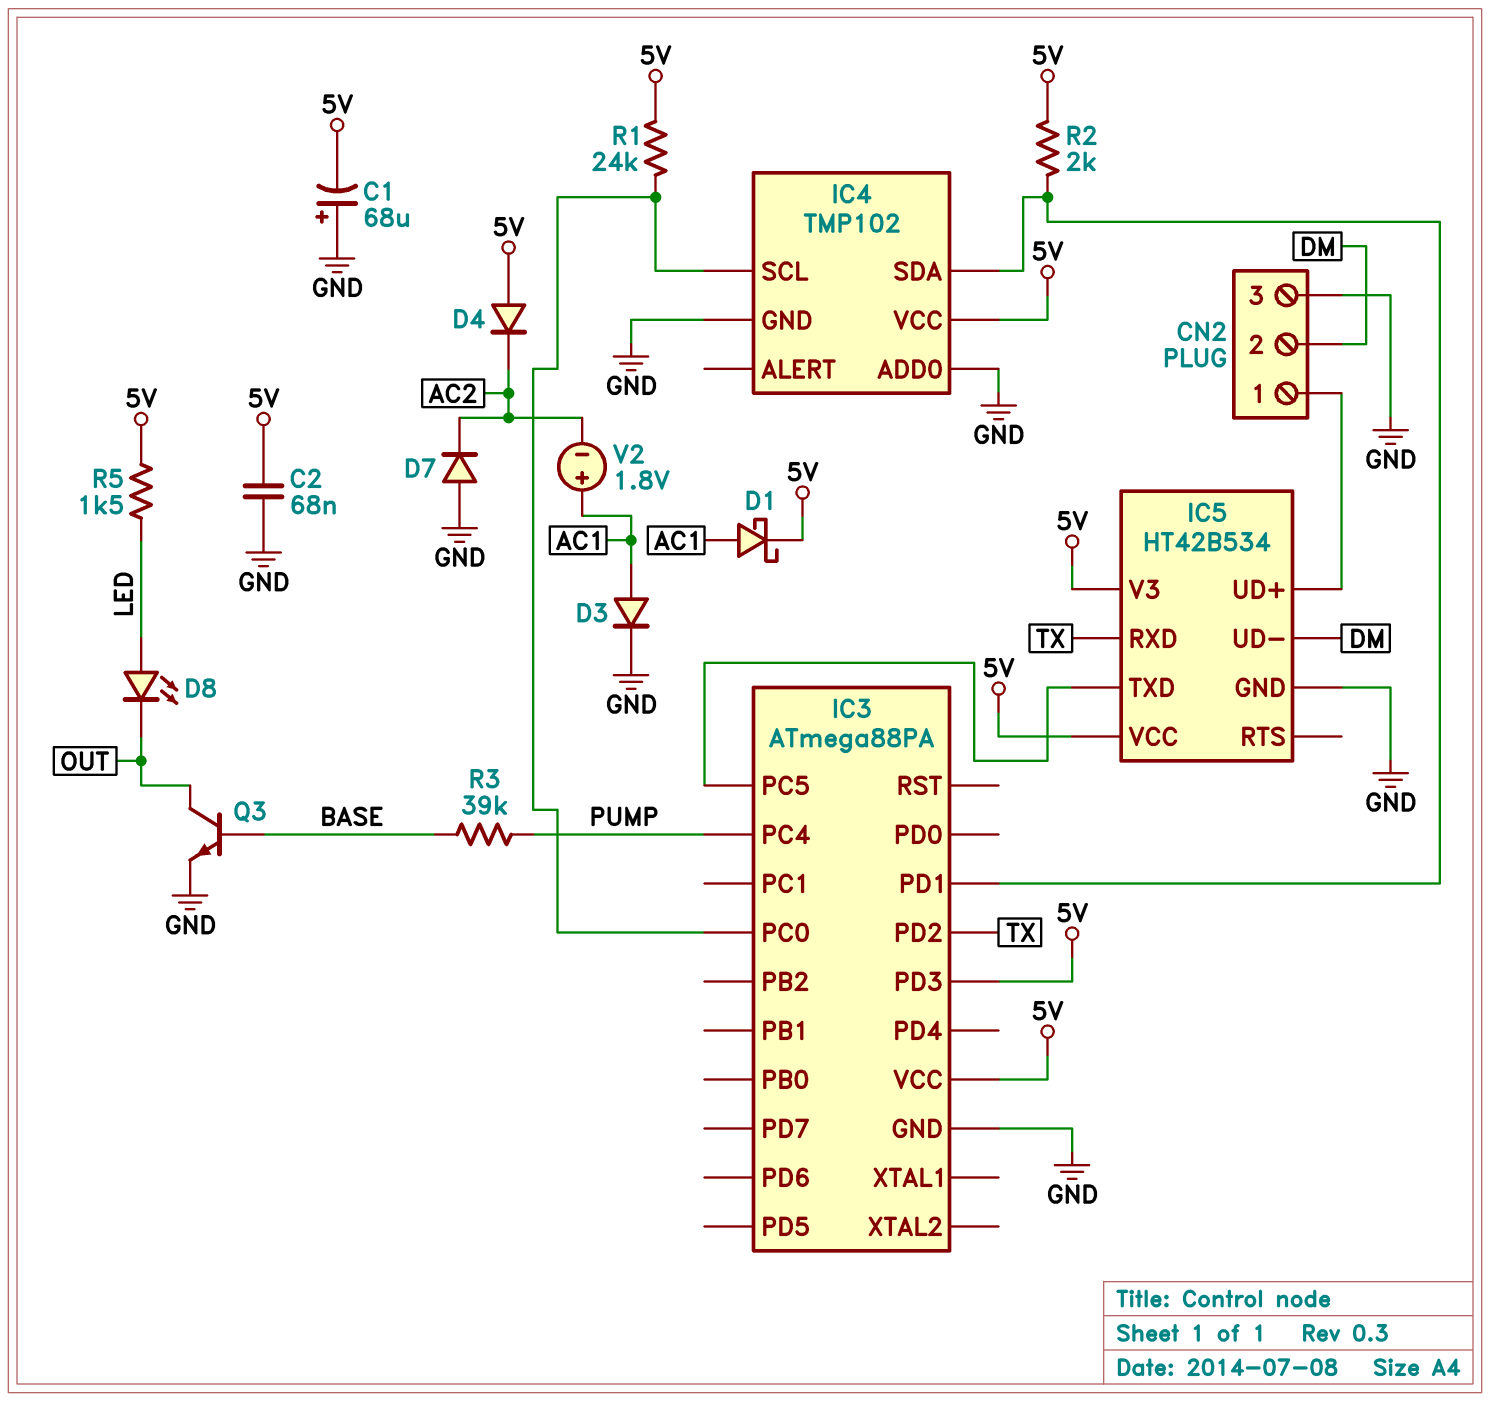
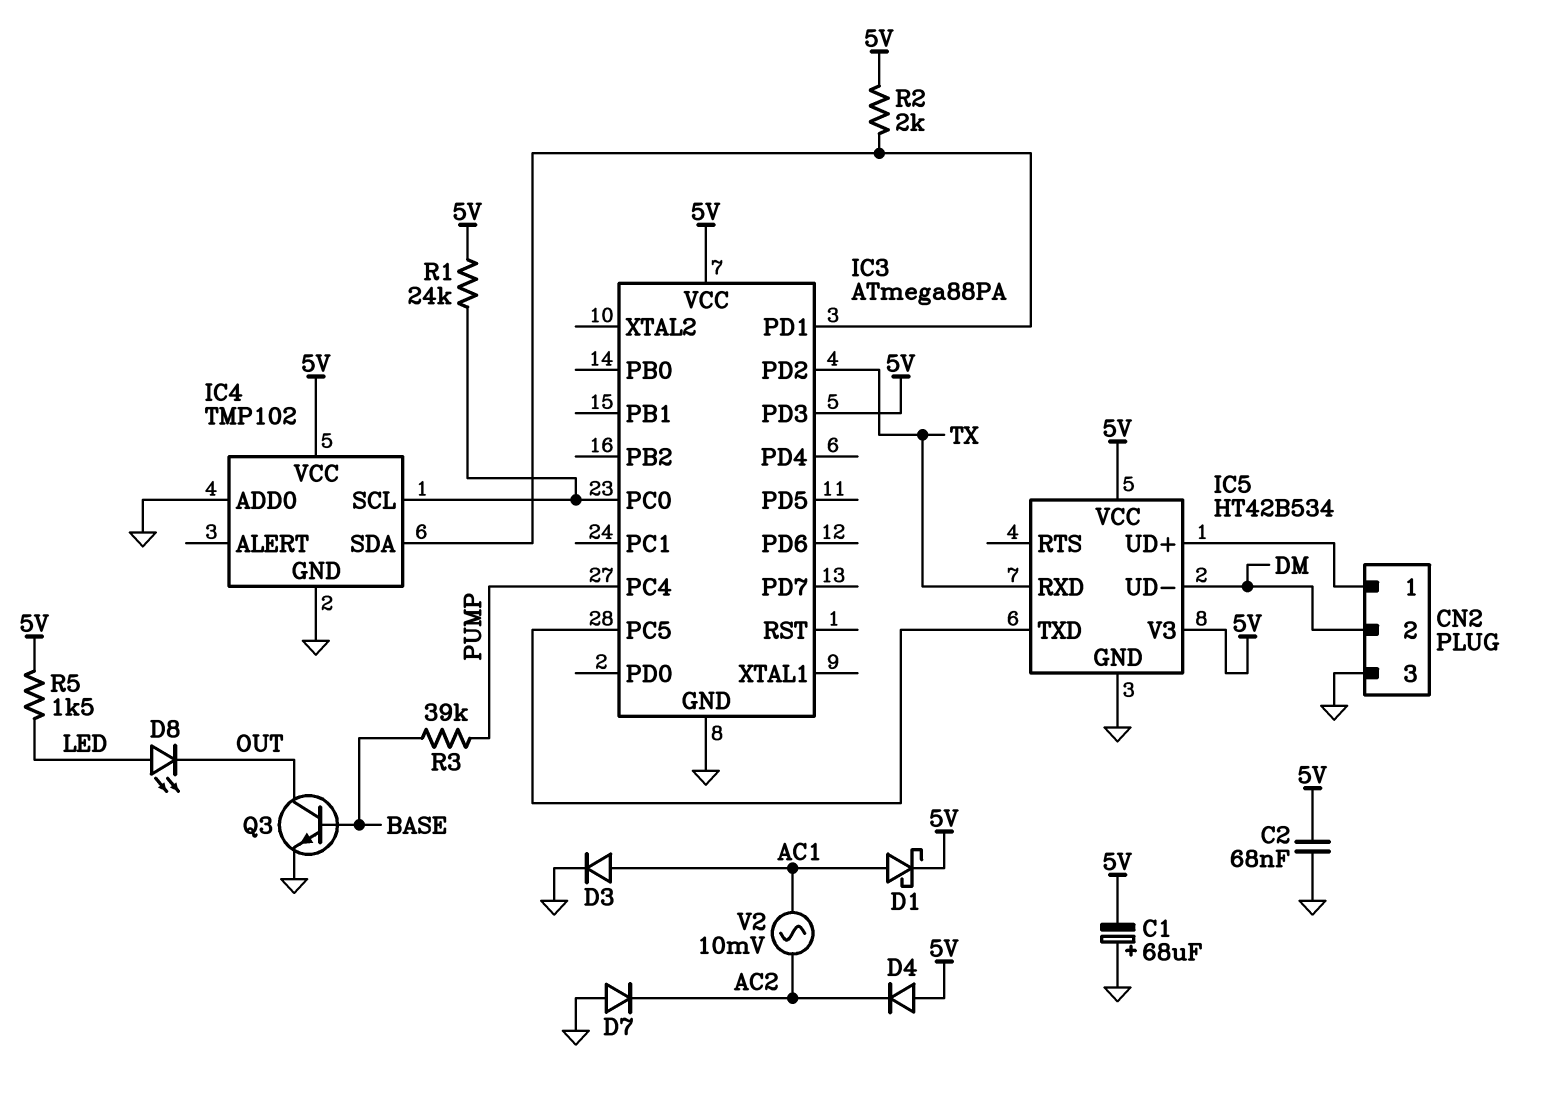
V2: 1.8V (plus AC1, minus AC2) -> AC 10mV (AC1, AC2)

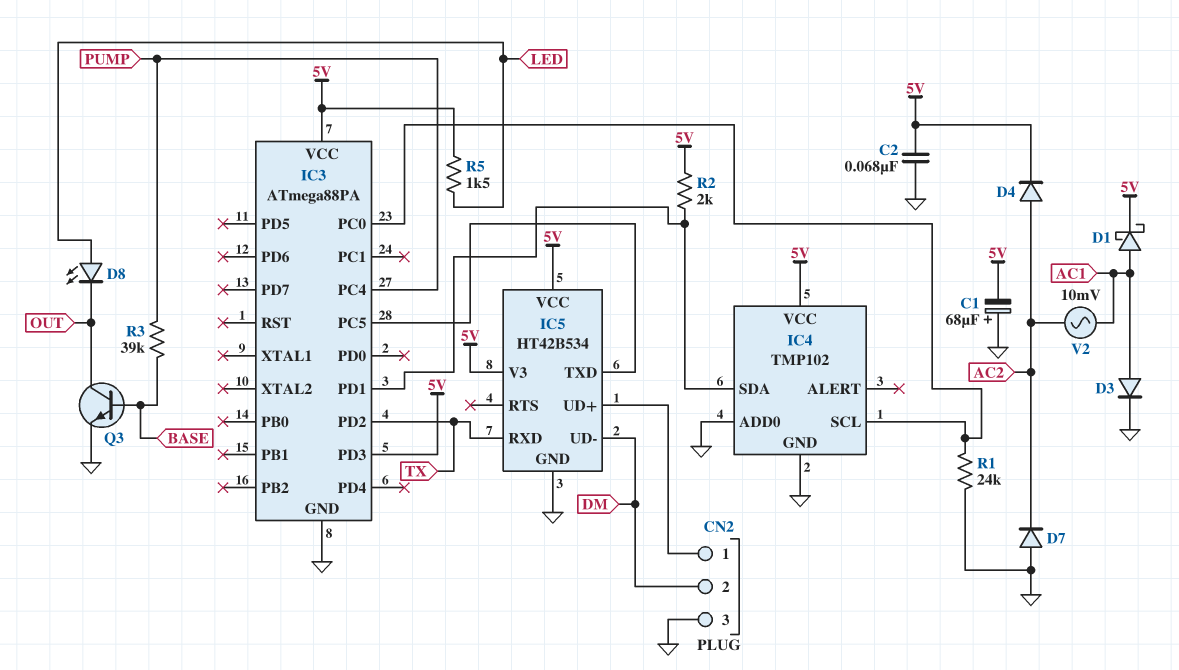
D4: diode (A 5V, K AC2) -> diode (A AC2, K 5V)
R1: 24k (5V, IC3/PC0) -> 24k (GND, IC3/PC0)

